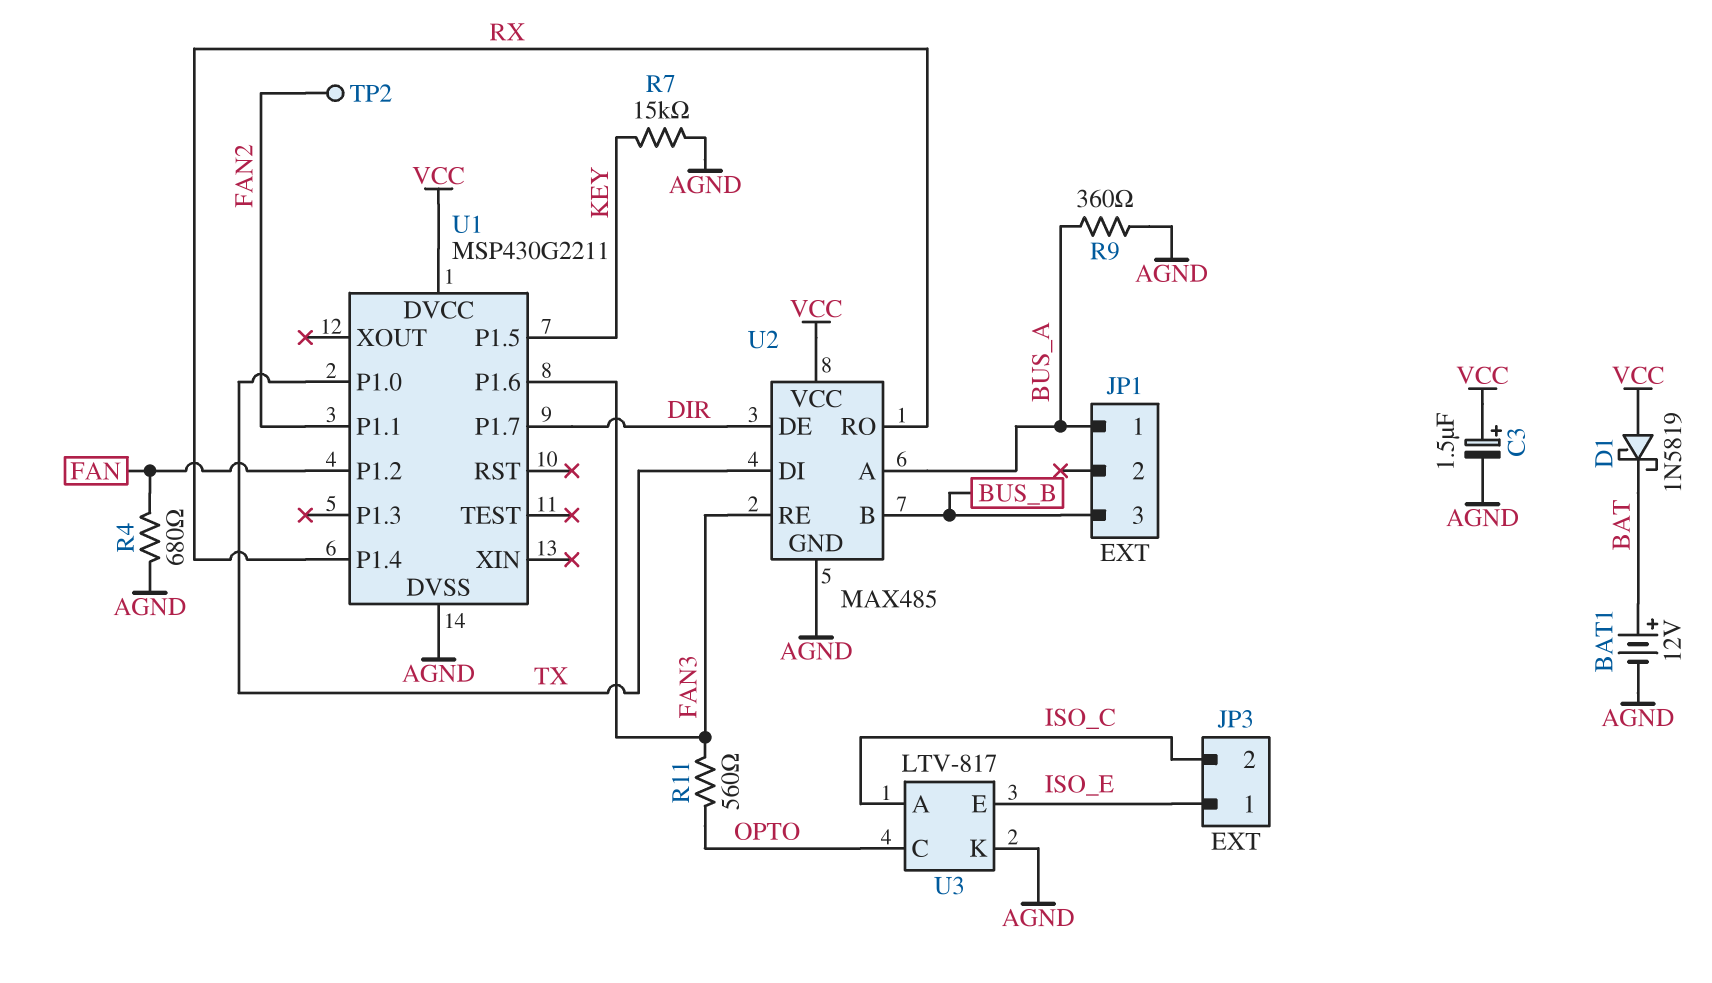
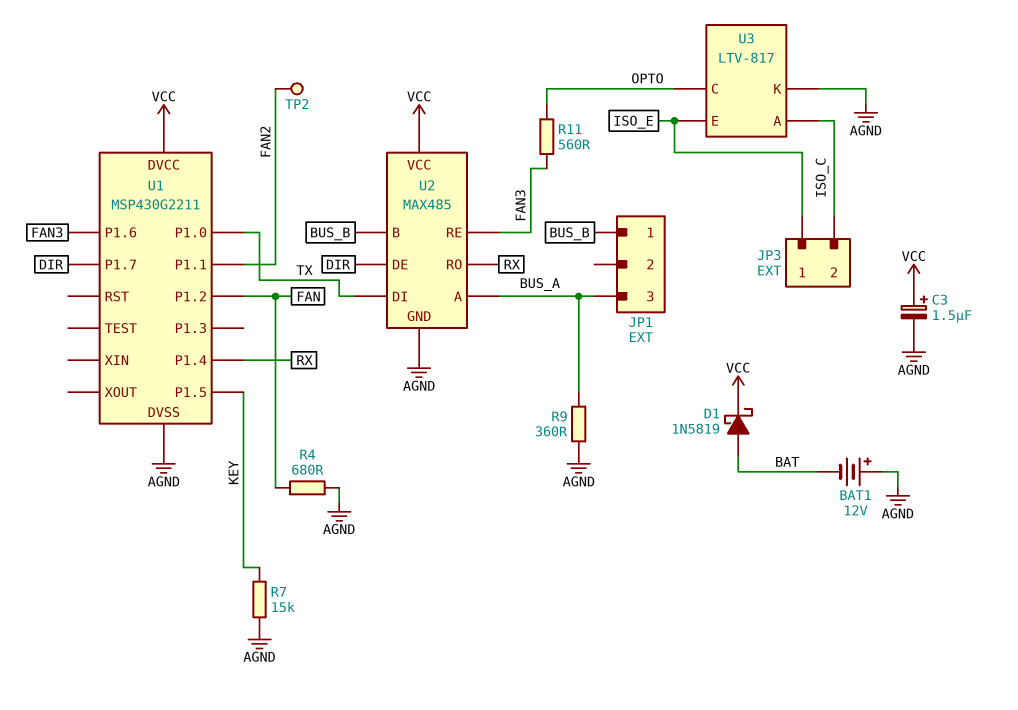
BAT1: 12V (plus BAT, minus AGND) -> 12V (plus AGND, minus BAT)
D1: schottky 1N5819 (A VCC, K BAT) -> schottky 1N5819 (A BAT, K VCC)
JP1 pin 1: BUS_A -> BUS_B
JP1 pin 3: BUS_B -> BUS_A

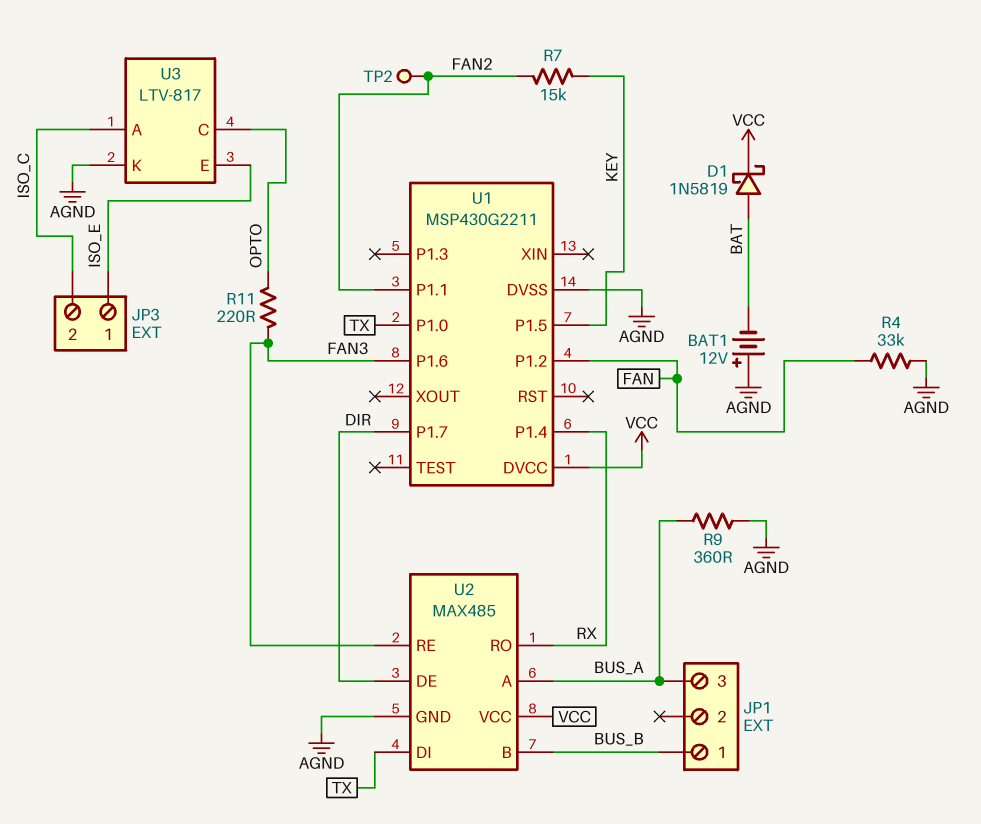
C3: 1.5uF (plus VCC, minus AGND) -> none
R4: 680 (AGND, FAN) -> 33k (AGND, FAN)
R7: 15k (AGND, KEY) -> 15k (FAN2, KEY)
R11: 560 (FAN3, OPTO) -> 220 (FAN3, OPTO)

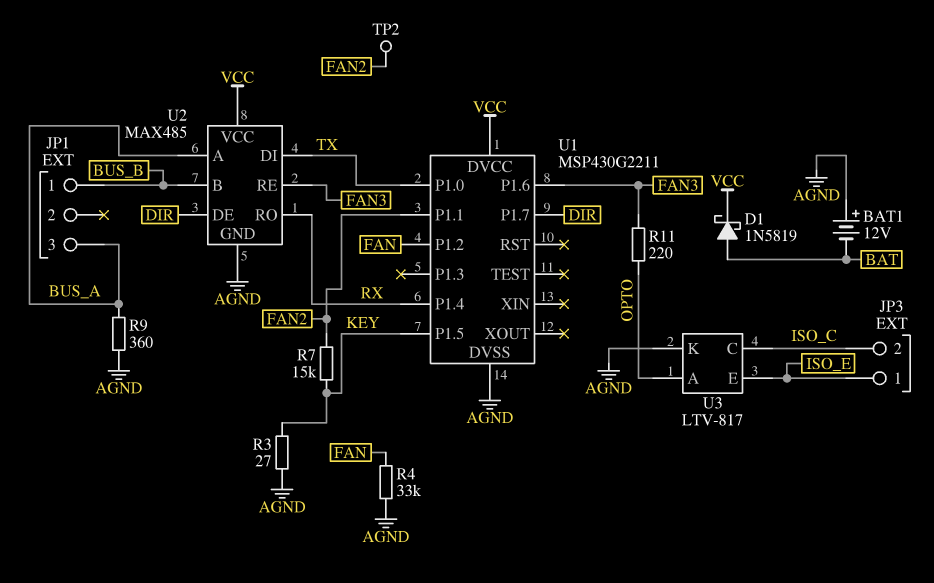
R3: none -> 27 (AGND, KEY)
U3 pin A: ISO_C -> OPTO
U3 pin C: OPTO -> ISO_C

